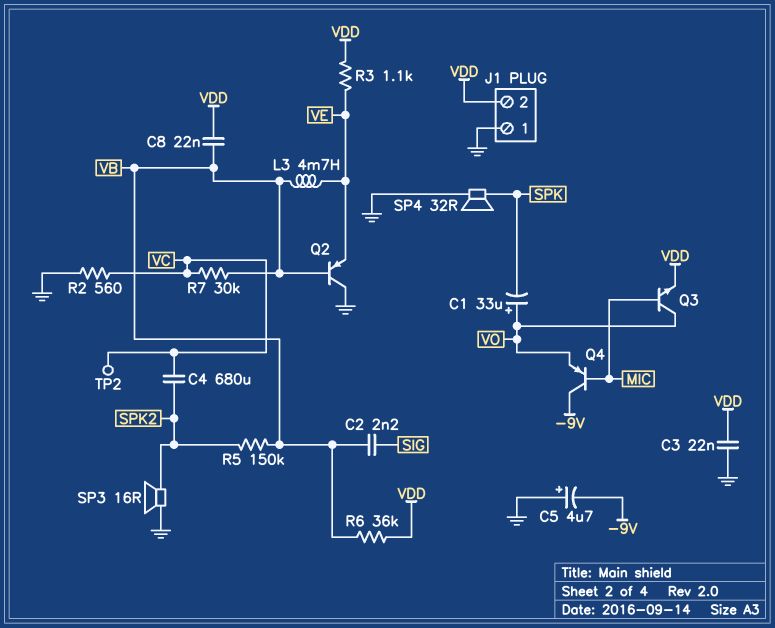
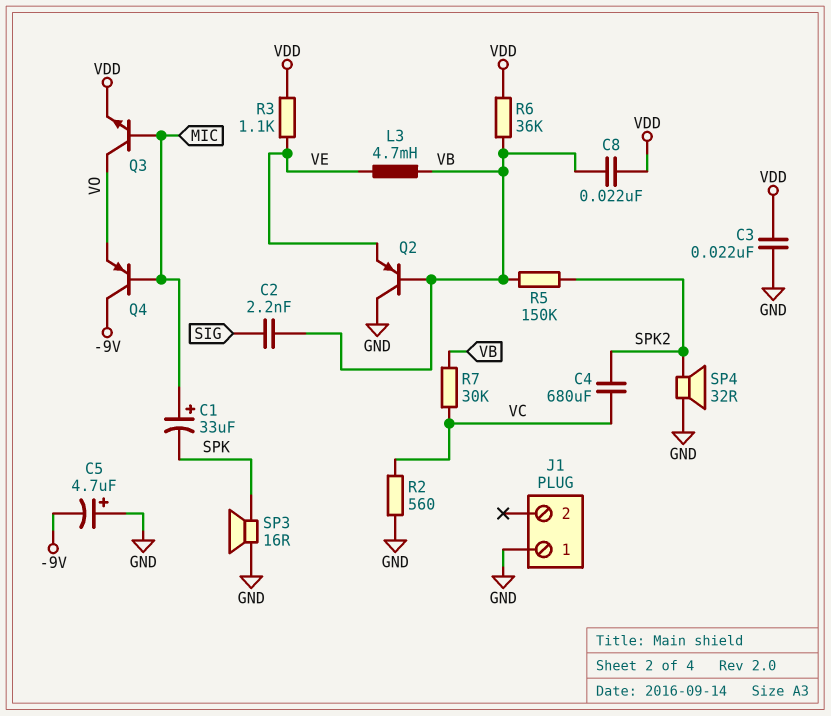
C1: 33uF (plus VO, minus SPK) -> 33uF (plus MIC, minus SPK)
J1 pin 2: VDD -> none
SP3: speaker 16R (GND, SPK2) -> speaker 16R (GND, SPK)
SP4: speaker 32R (GND, SPK) -> speaker 32R (GND, SPK2)
TP2: test point (VC) -> none

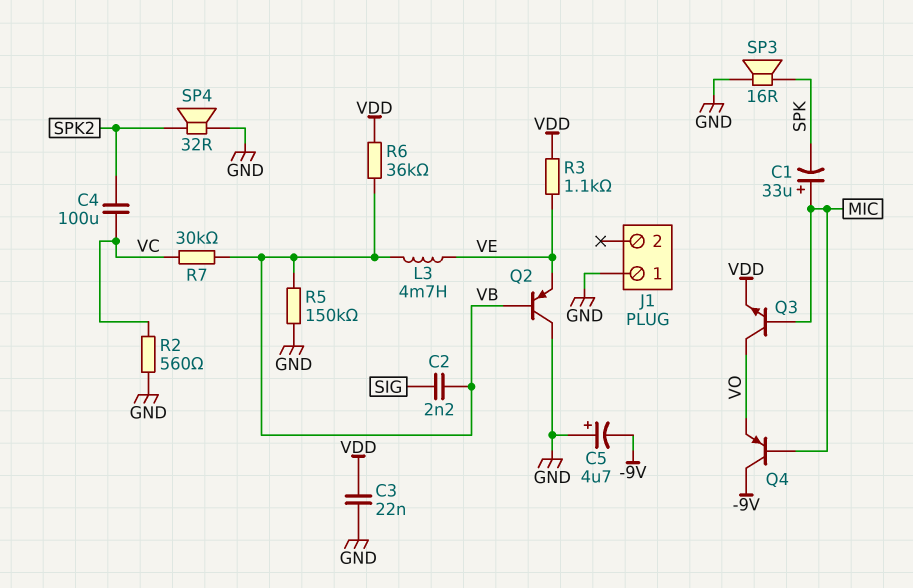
C4: 680uF (SPK2, VC) -> 100uF (SPK2, VC)
C8: 22nF (VB, VDD) -> none
R5: 150k (SPK2, VB) -> 150k (GND, VB)

